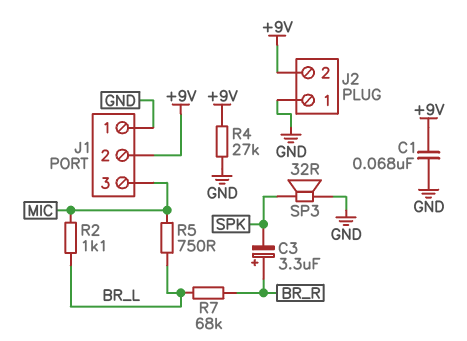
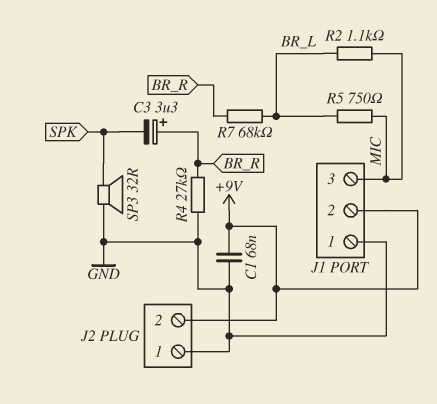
R4: 27k (+9V, GND) -> 27k (BR_R, GND)

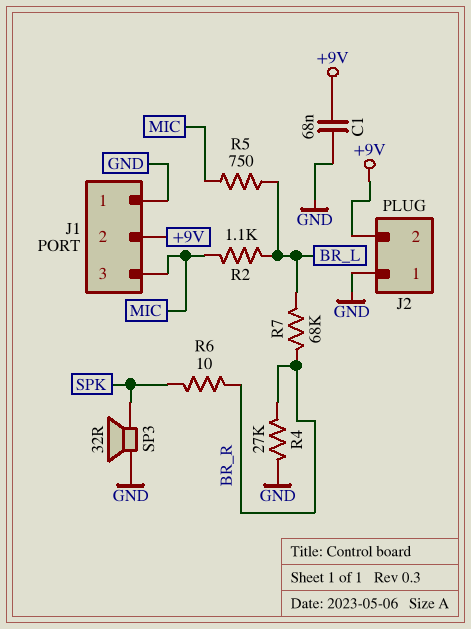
C3: 3.3uF (plus BR_R, minus SPK) -> none
R6: none -> 10 (BR_R, SPK)

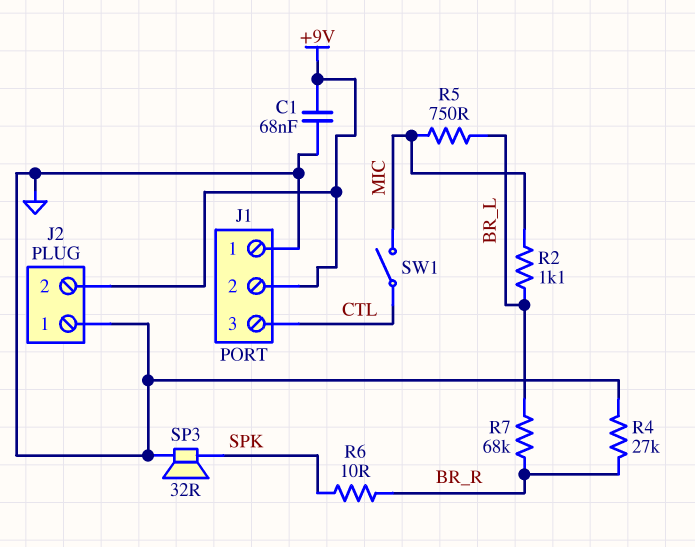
J1 pin 3: MIC -> CTL
SW1: none -> switch (CTL, MIC)

